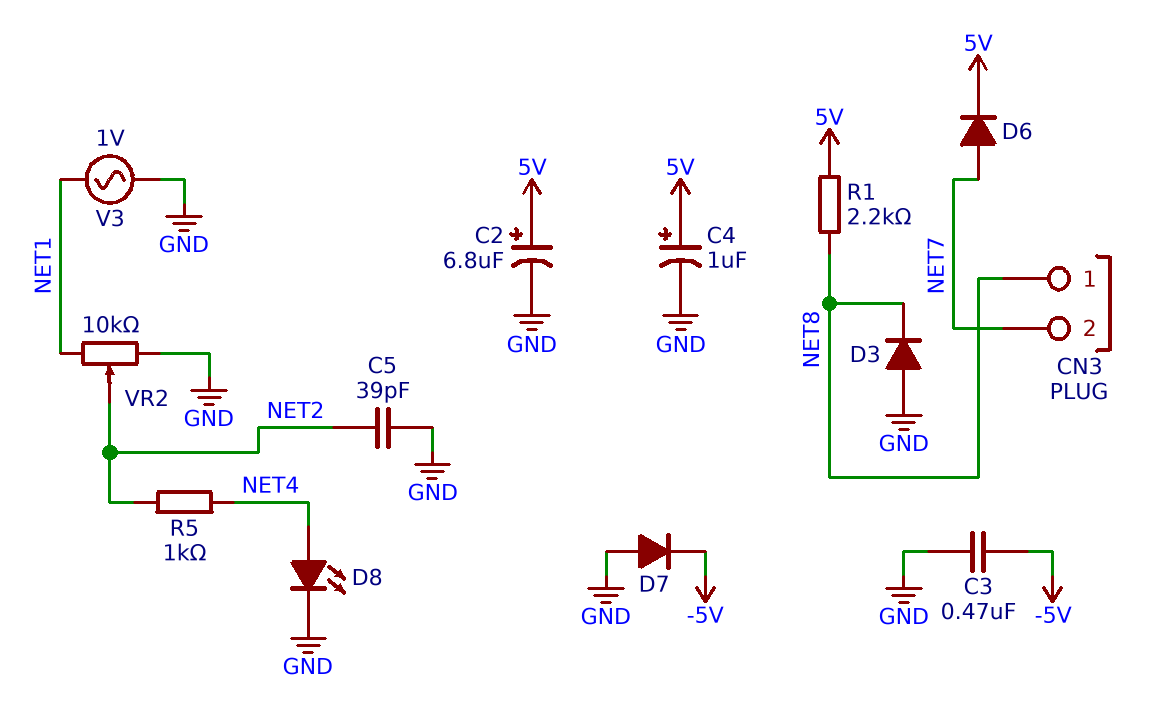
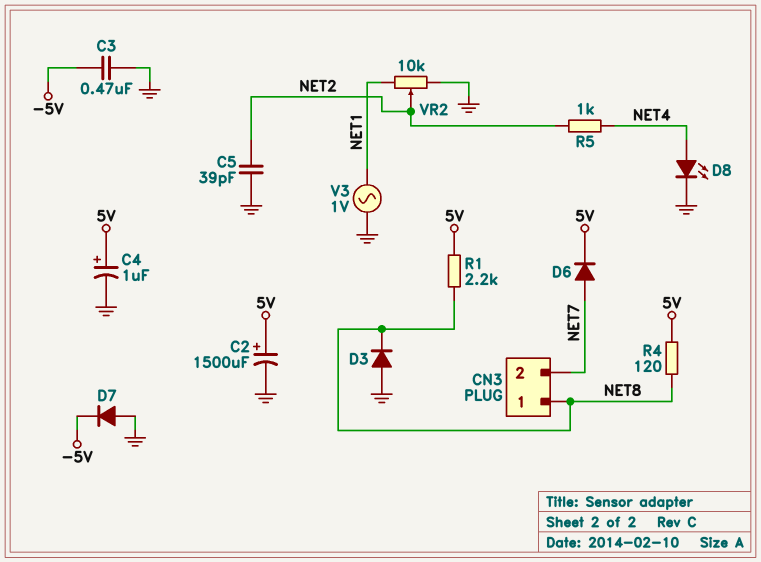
C2: 6.8uF (plus 5V, minus GND) -> 1500uF (plus 5V, minus GND)
R4: none -> 120 (5V, NET8)

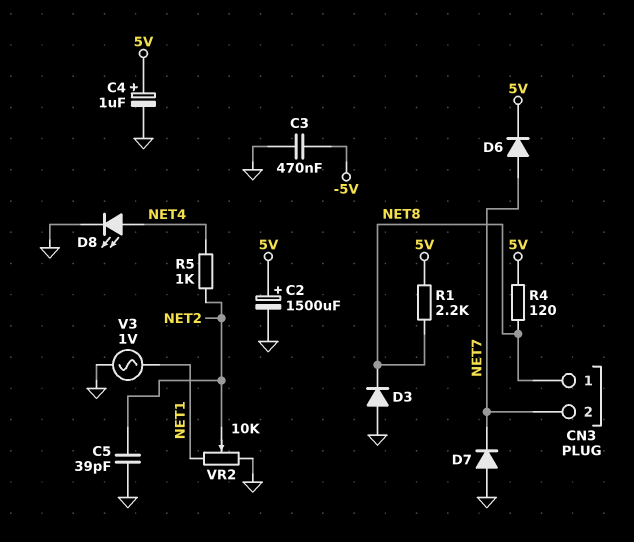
D7: diode (A GND, K -5V) -> diode (A GND, K NET7)

